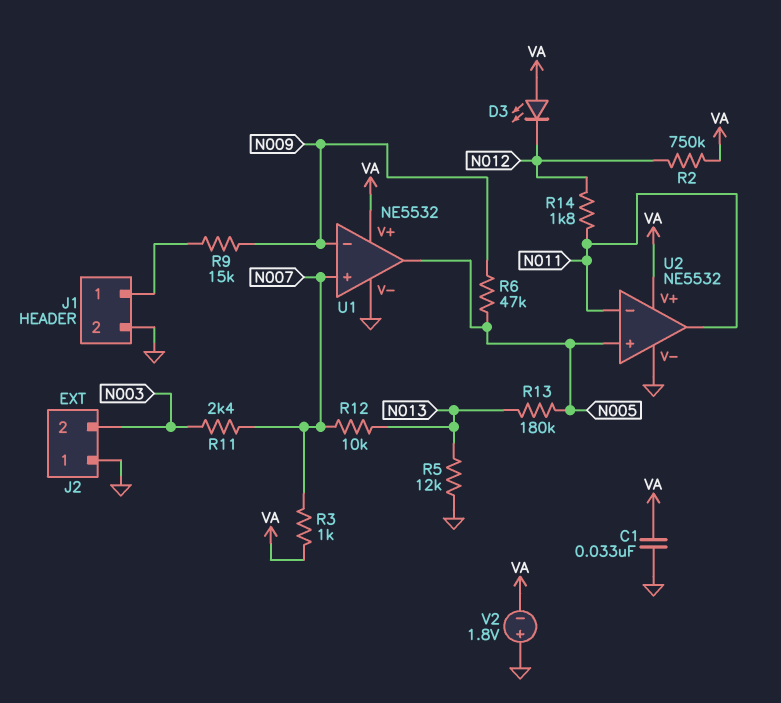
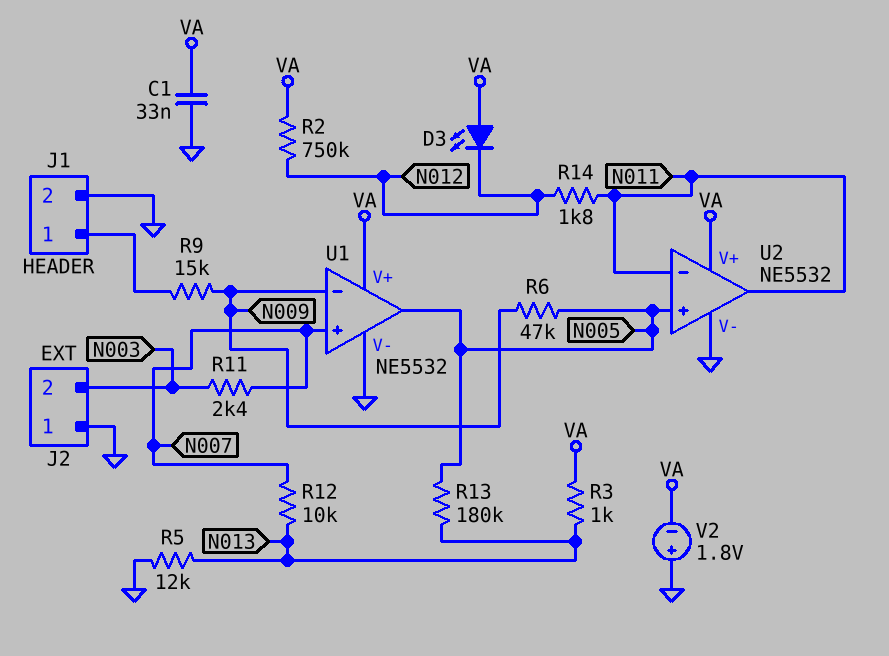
R3: 1k (N007, VA) -> 1k (N013, VA)

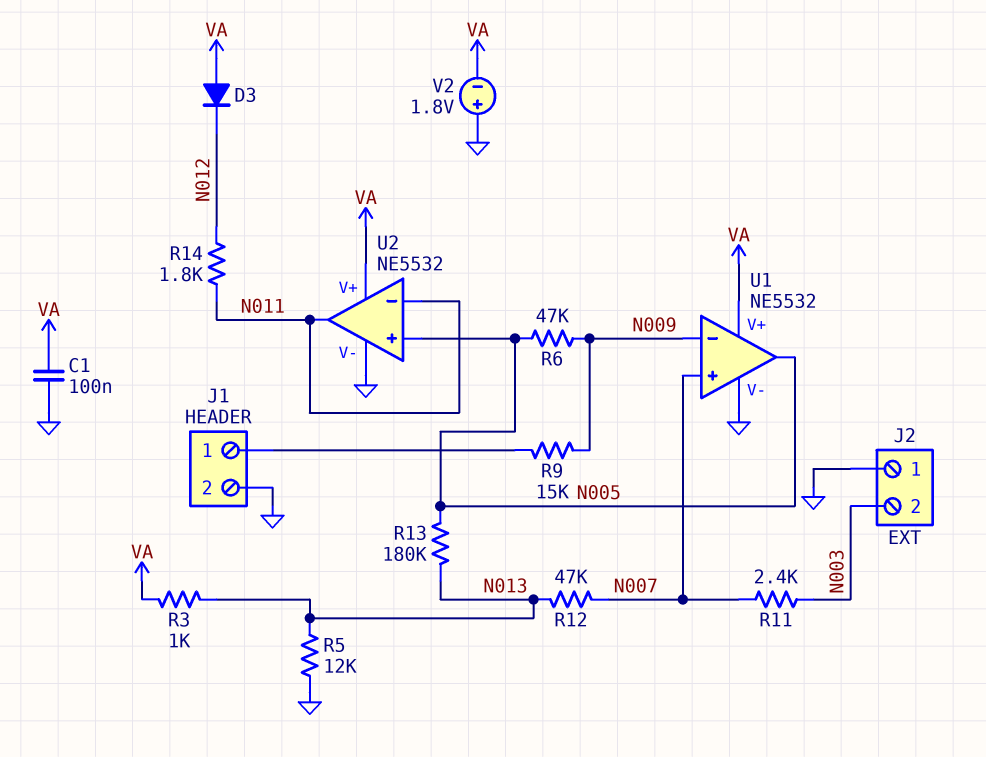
C1: 33nF (GND, VA) -> 100nF (GND, VA)
D3: LED (A VA, K N012) -> diode (A VA, K N012)
R2: 750k (N012, VA) -> none
R12: 10k (N007, N013) -> 47k (N007, N013)

